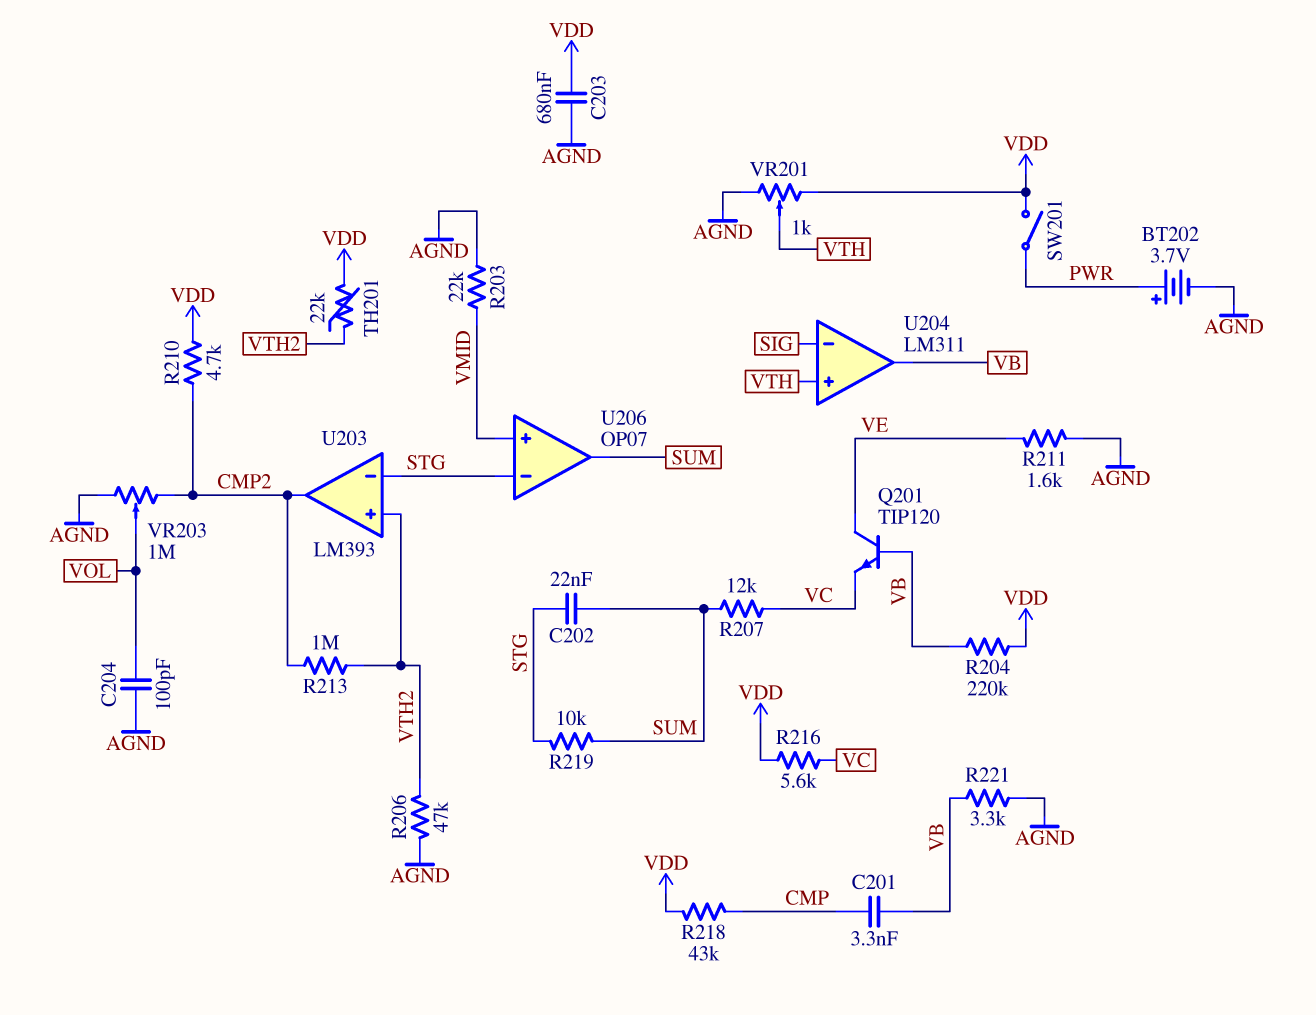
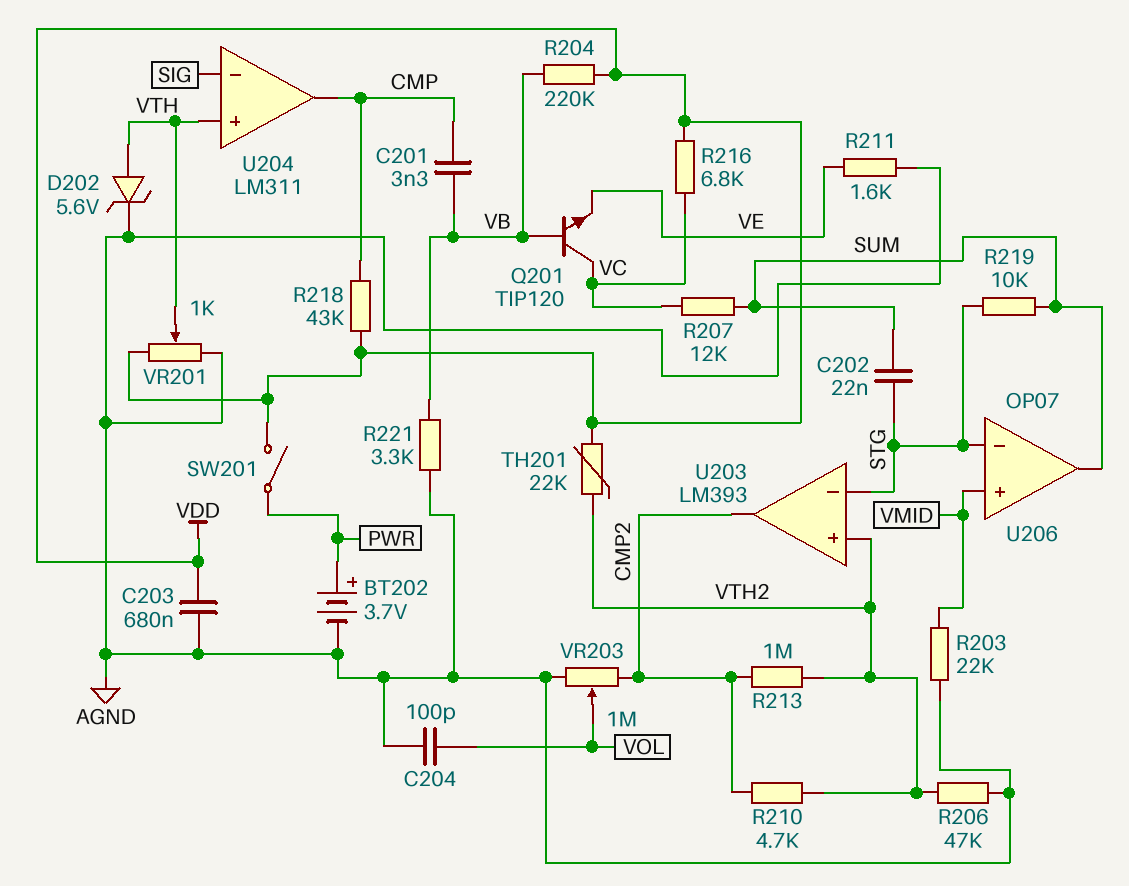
D202: none -> zener 5.6V (A VTH, K AGND)
Q201: NPN TIP120 (B VB, C VE, E VC) -> NPN TIP120 (B VB, C VC, E VE)
R210: 4.7k (CMP2, VDD) -> 4.7k (CMP2, VTH2)
R216: 5.6k (VC, VDD) -> 6.8k (VC, VDD)
U204 pin out: VB -> CMP

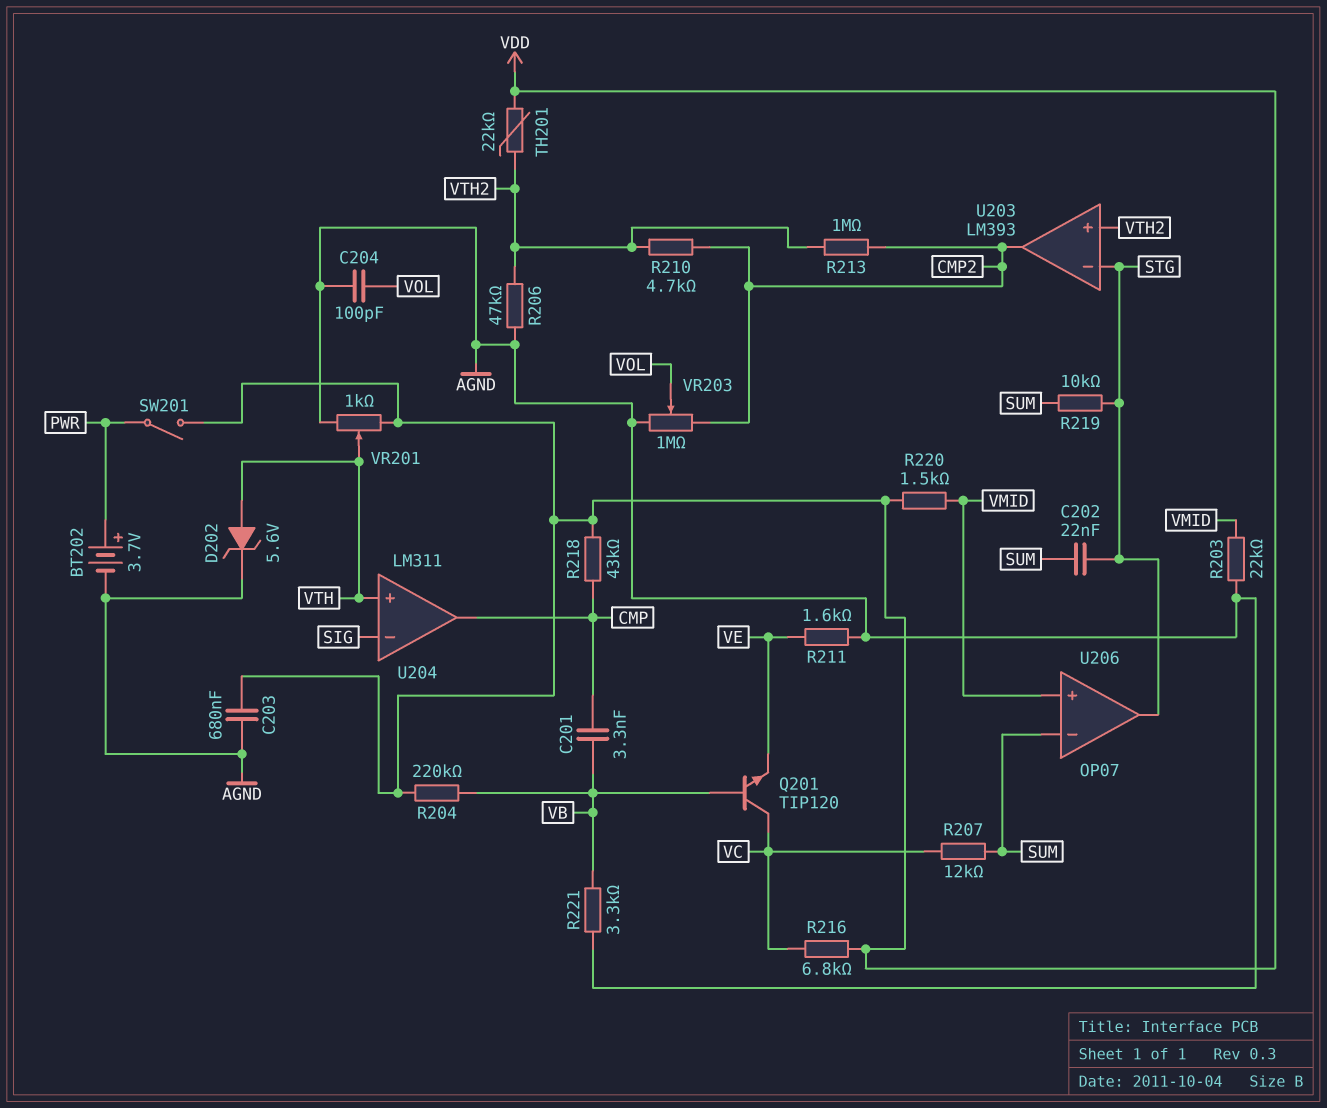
R220: none -> 1.5k (VDD, VMID)
U206 pin in-: STG -> SUM
U206 pin out: SUM -> STG

